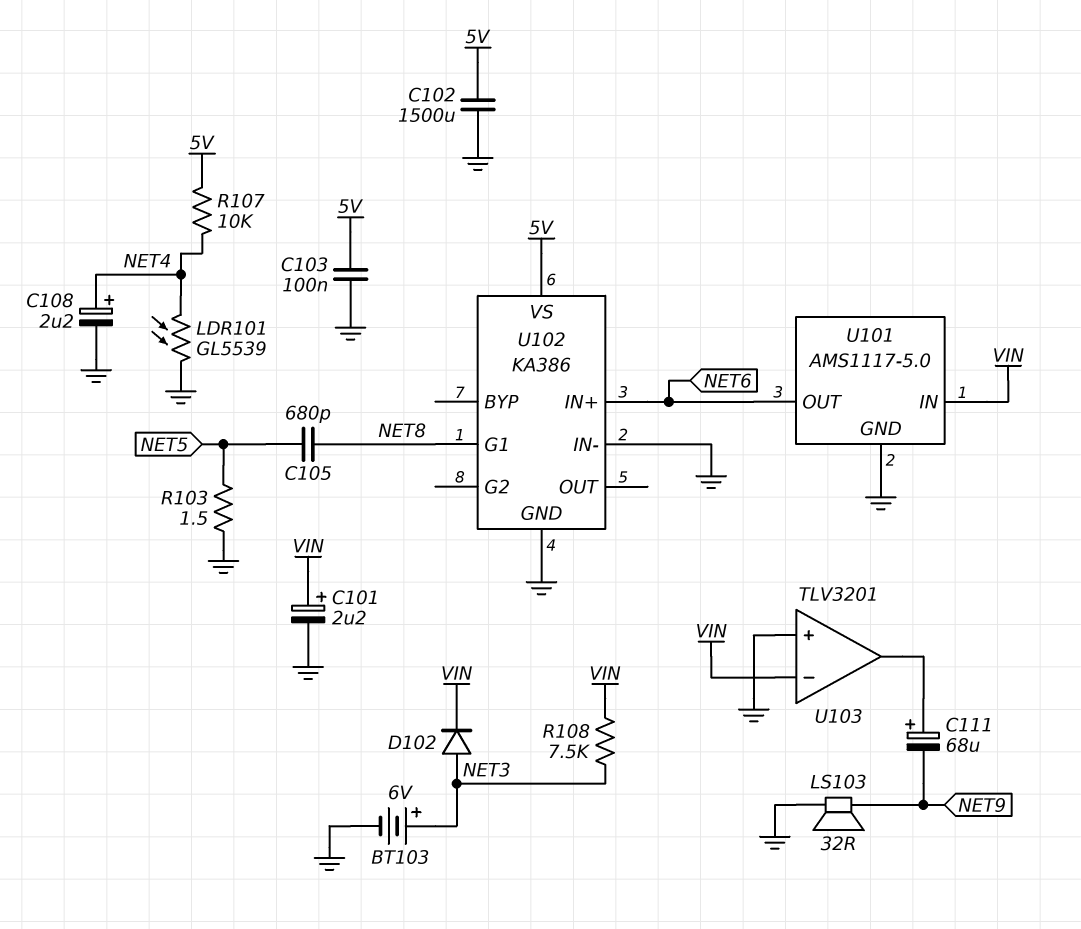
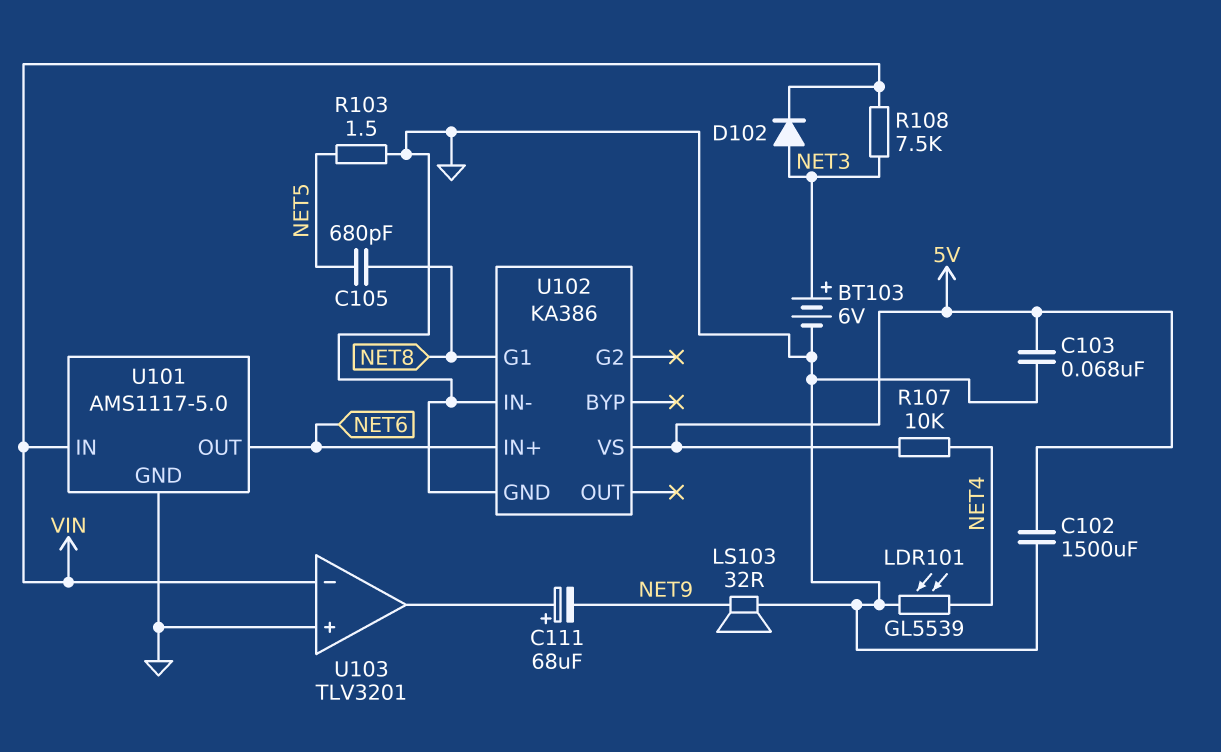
C101: 2.2uF (plus VIN, minus GND) -> none
C103: 100nF (5V, GND) -> 68nF (5V, GND)
C108: 2.2uF (plus NET4, minus GND) -> none

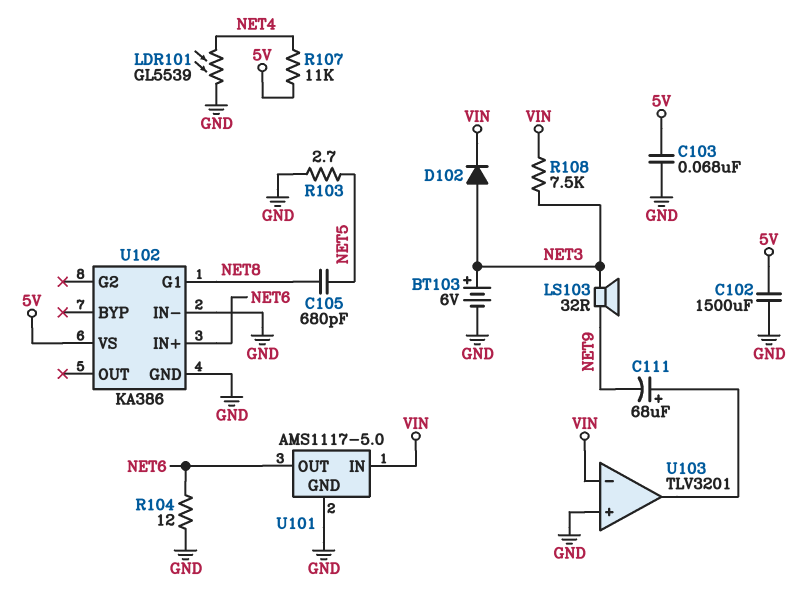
LS103: speaker 32R (GND, NET9) -> speaker 32R (NET3, NET9)
R103: 1.5 (GND, NET5) -> 2.7 (GND, NET5)
R104: none -> 12 (GND, NET6)
R107: 10k (5V, NET4) -> 11k (5V, NET4)

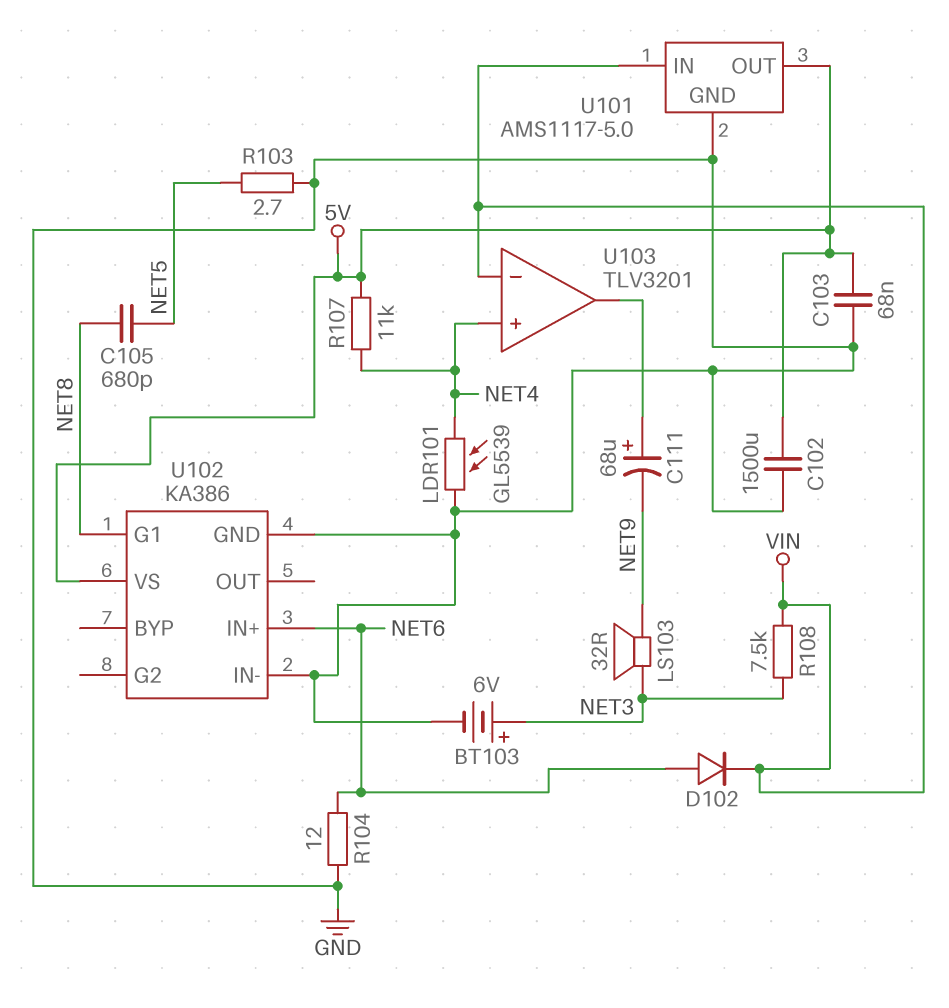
D102: diode (A NET3, K VIN) -> diode (A NET6, K VIN)
U101 pin OUT: NET6 -> 5V
U103 pin in+: GND -> NET4

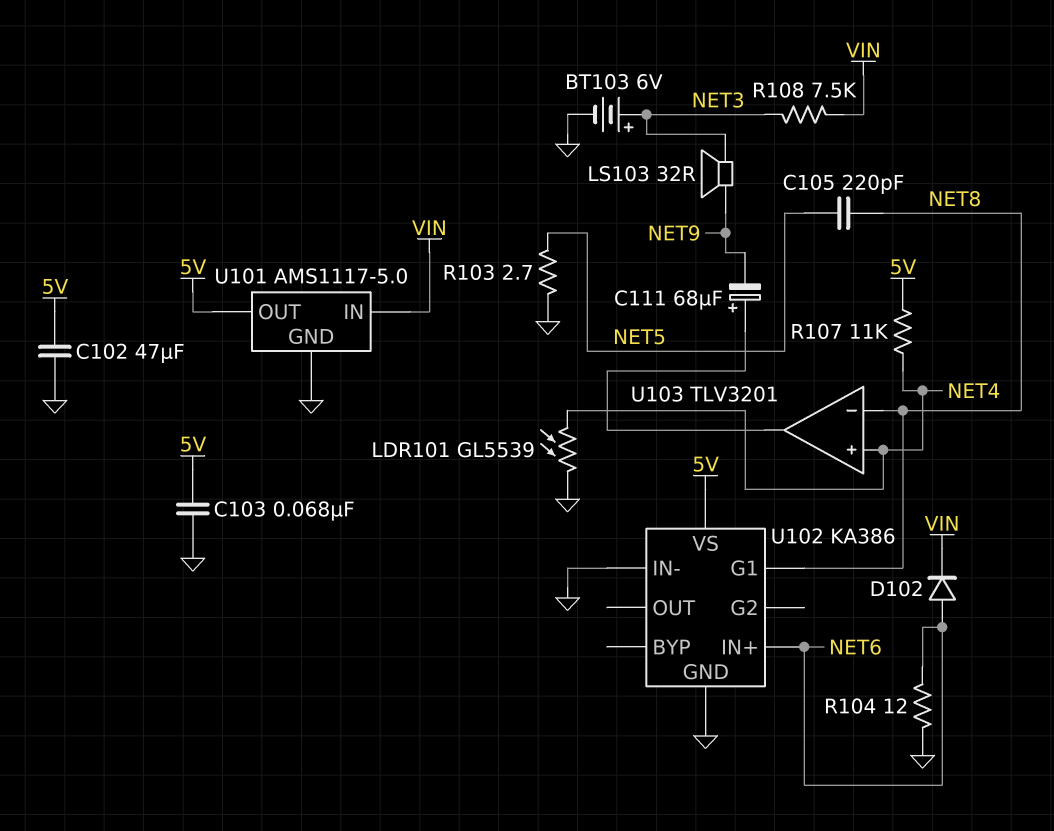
C102: 1500uF (5V, GND) -> 47uF (5V, GND)
C105: 680pF (NET5, NET8) -> 220pF (NET5, NET8)
U103 pin in-: VIN -> NET8

